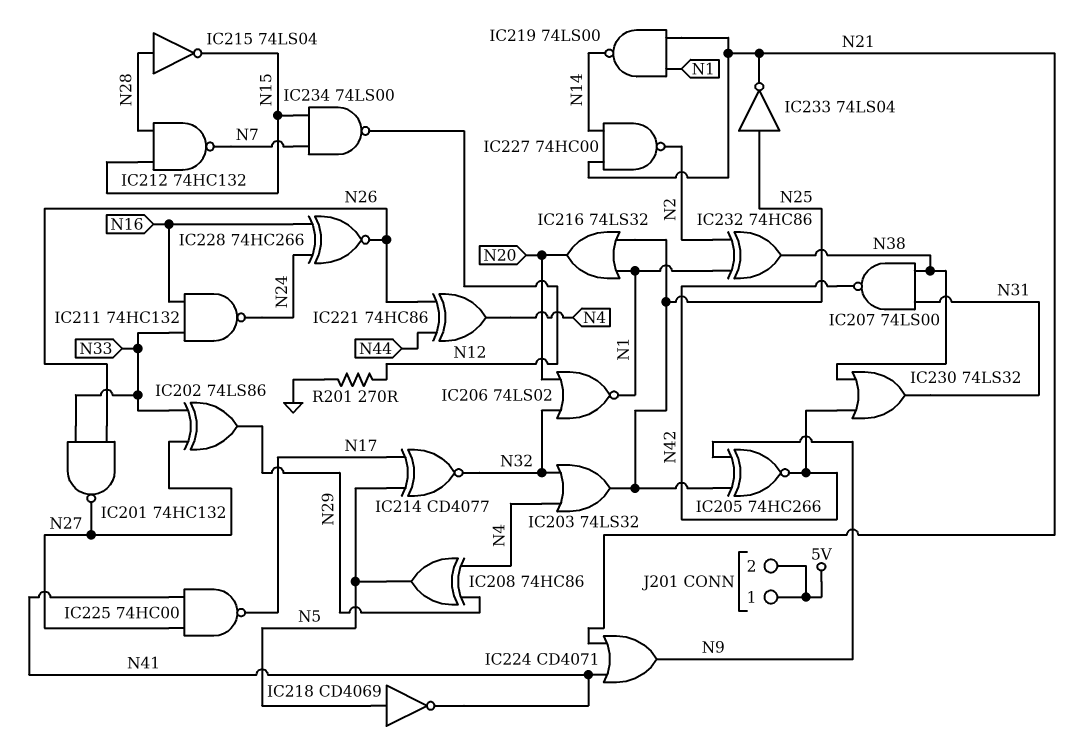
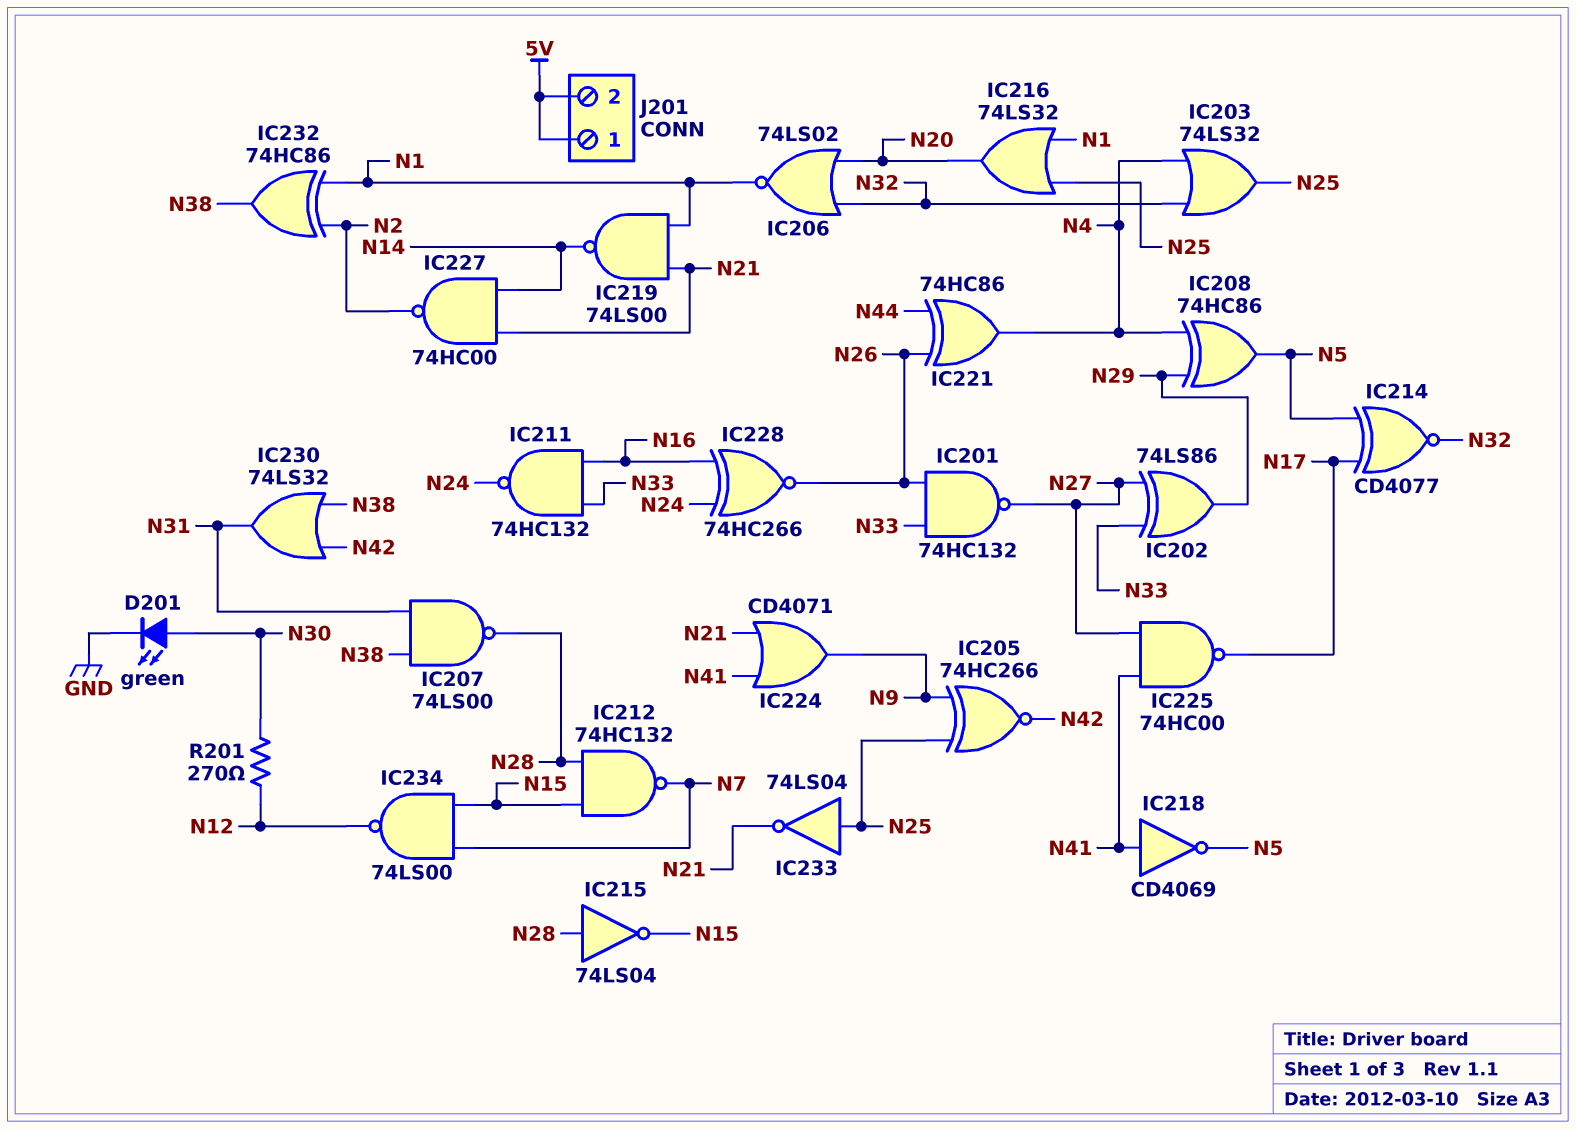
D201: none -> LED green (A N30, K GND)
IC207: NAND 74LS00 (in N31, in N38, out N42) -> NAND 74LS00 (in N31, in N38, out N28)
IC218: NOT CD4069 (in N5, out N41) -> NOT CD4069 (in N41, out N5)
R201: 270 (GND, N12) -> 270 (N12, N30)

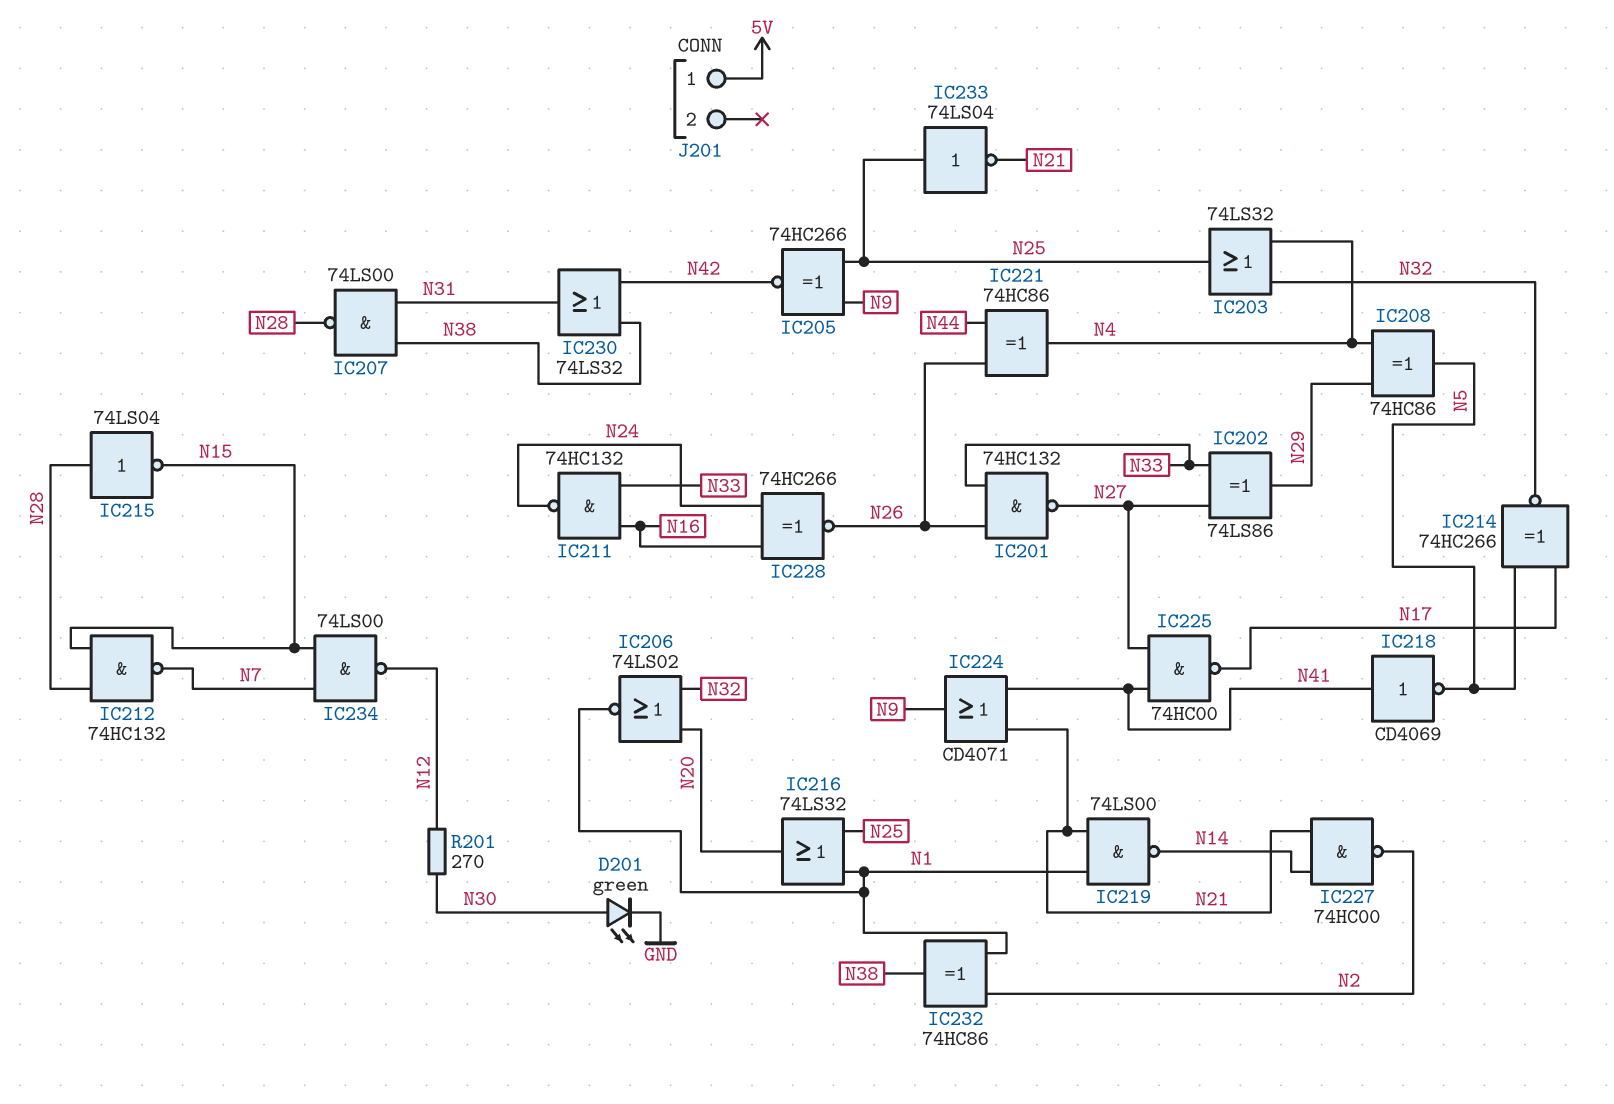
IC214: XNOR CD4077 (in N5, in N17, out N32) -> XNOR 74HC266 (in N5, in N17, out N32)
J201 pin 2: 5V -> none

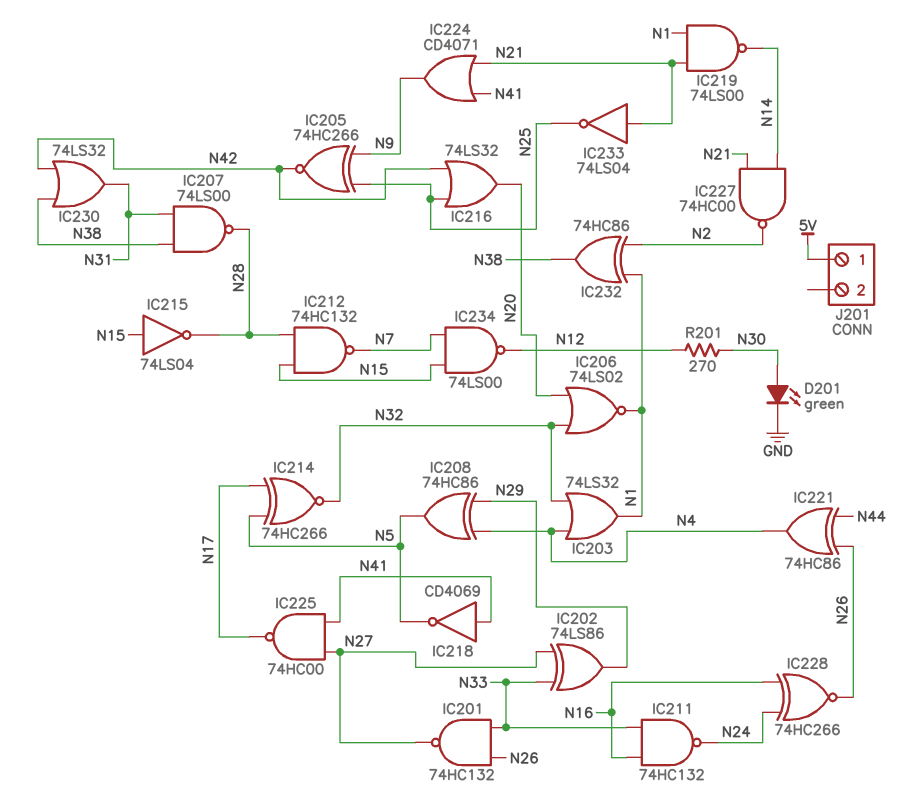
IC203: OR 74LS32 (in N4, in N32, out N25) -> OR 74LS32 (in N4, in N32, out N1)
IC215: NOT 74LS04 (in N28, out N15) -> NOT 74LS04 (in N15, out N28)
IC216: OR 74LS32 (in N1, in N25, out N20) -> OR 74LS32 (in N25, in N42, out N20)
IC233: NOT 74LS04 (in N25, out N21) -> NOT 74LS04 (in N21, out N25)

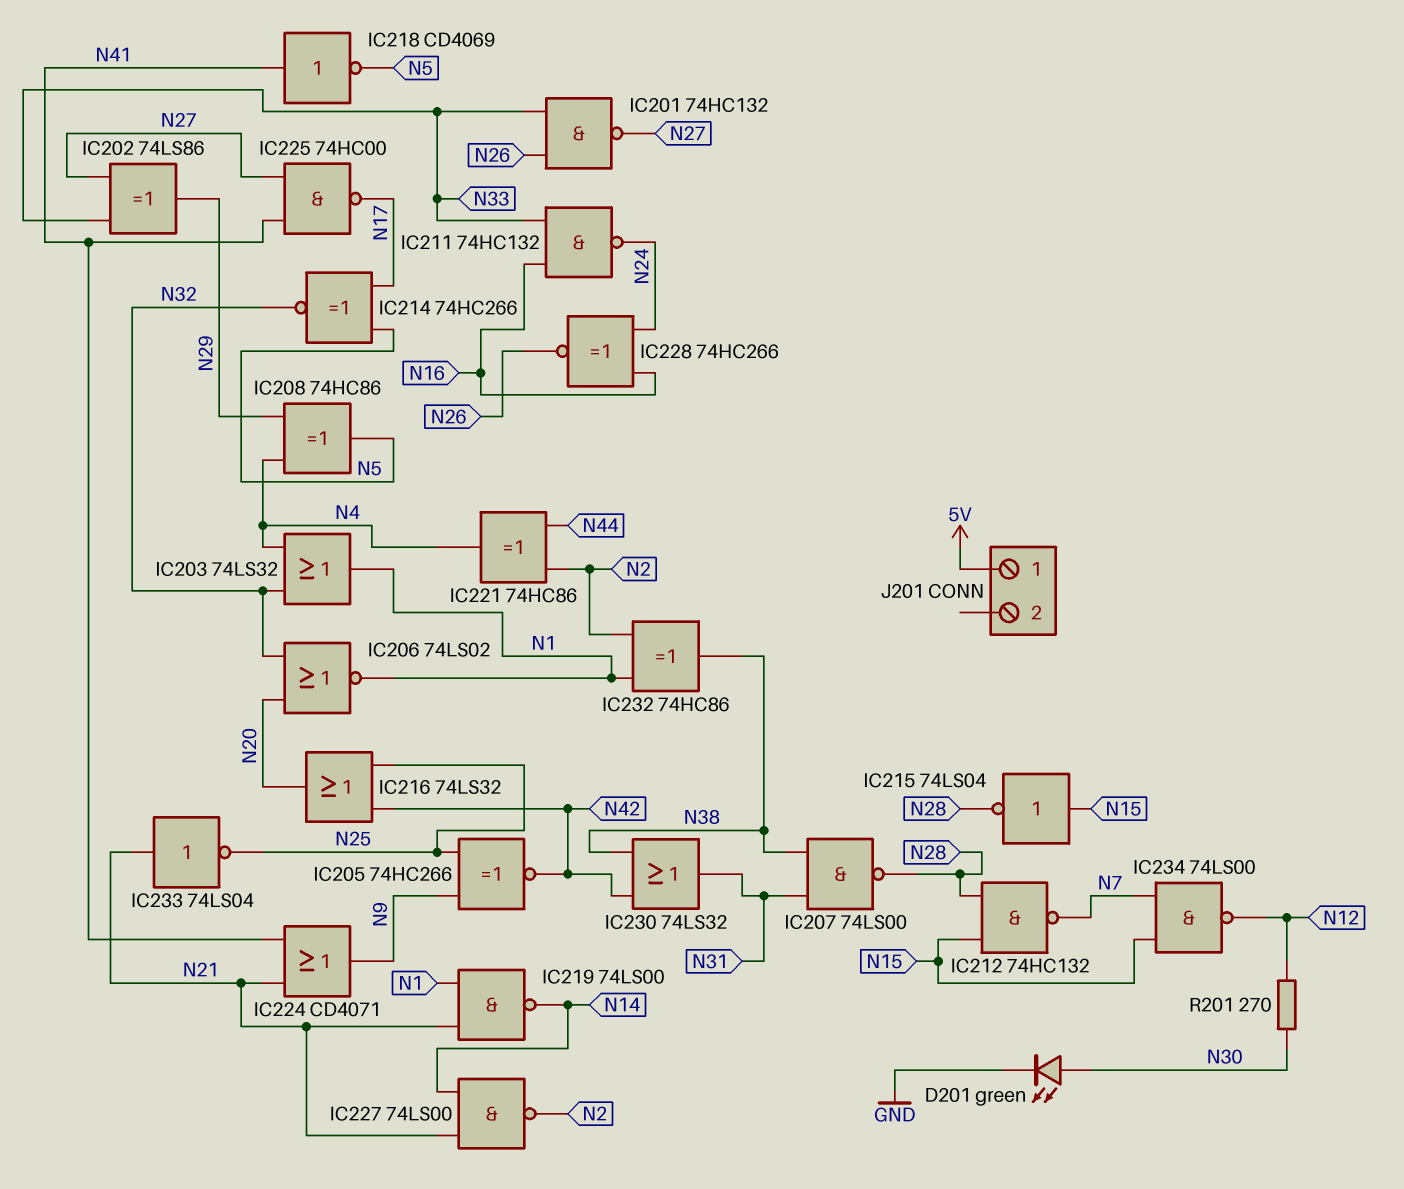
IC221: XOR 74HC86 (in N26, in N44, out N4) -> XOR 74HC86 (in N2, in N44, out N4)
IC227: NAND 74HC00 (in N14, in N21, out N2) -> NAND 74LS00 (in N14, in N21, out N2)

